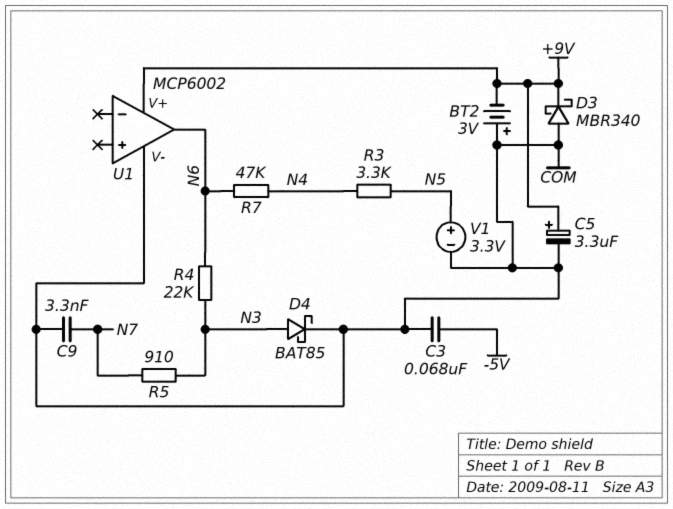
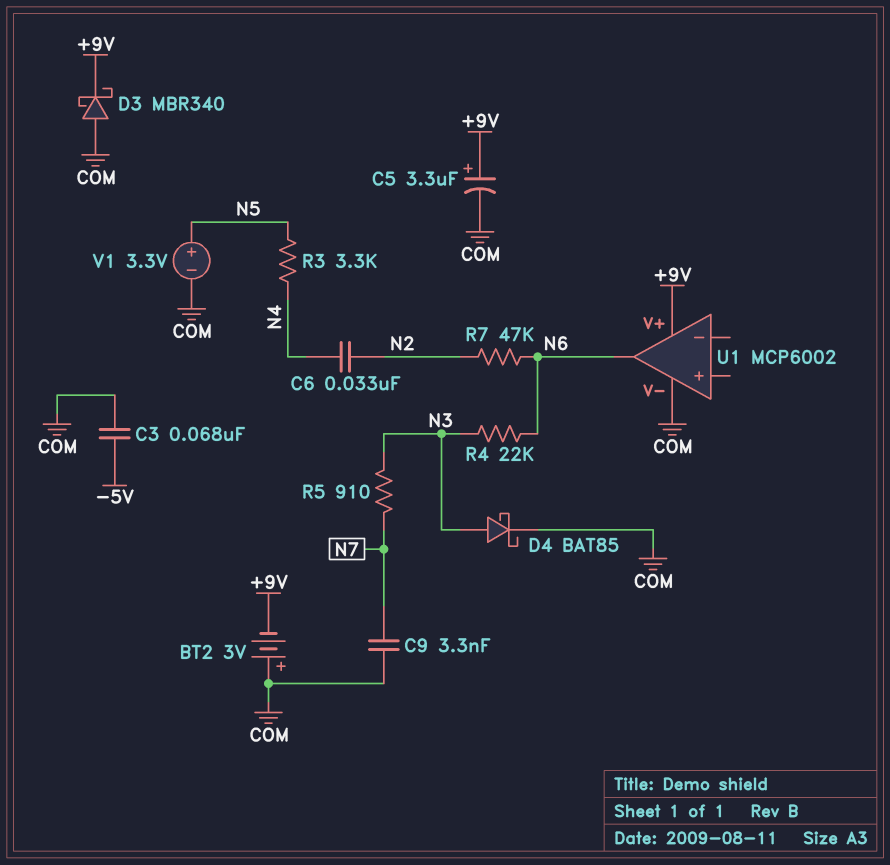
C6: none -> 33nF (N2, N4)
R7: 47k (N4, N6) -> 47k (N2, N6)

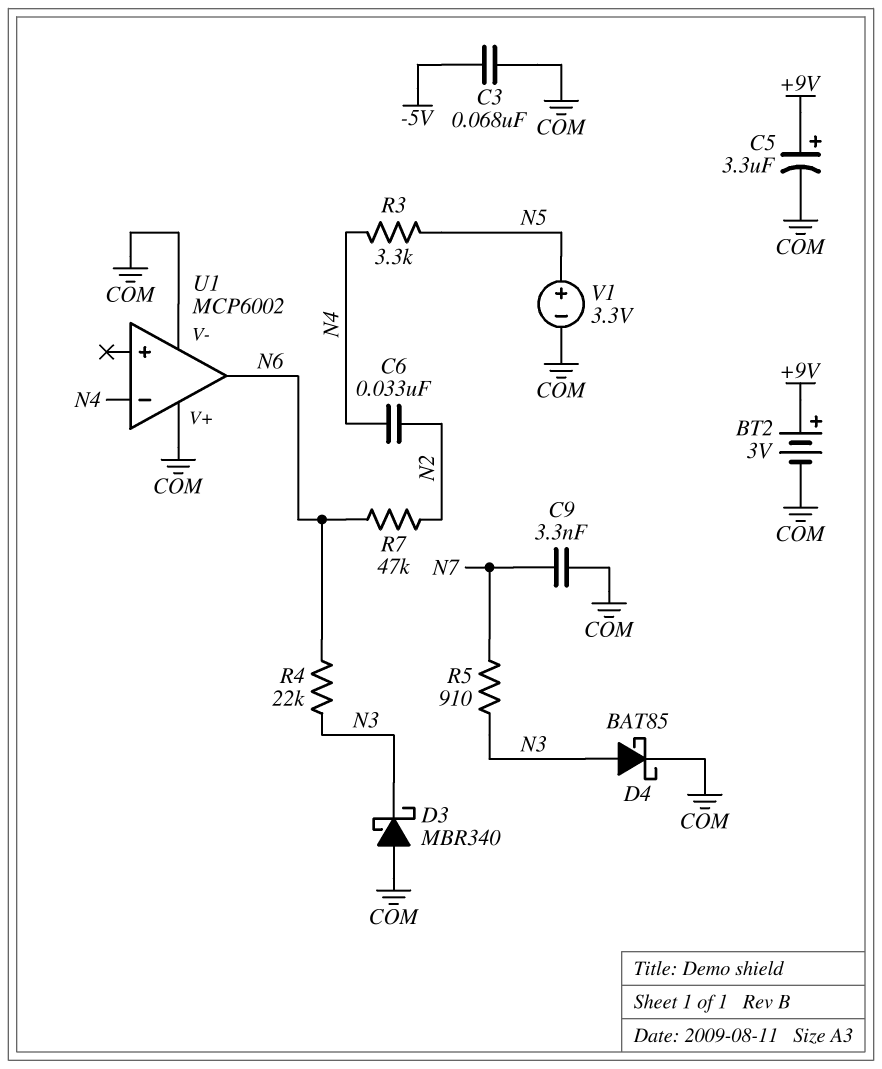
BT2: 3V (plus COM, minus +9V) -> 3V (plus +9V, minus COM)
D3: schottky MBR340 (A COM, K +9V) -> schottky MBR340 (A COM, K N3)
U1 pin V+: +9V -> COM
U1 pin in-: none -> N4

